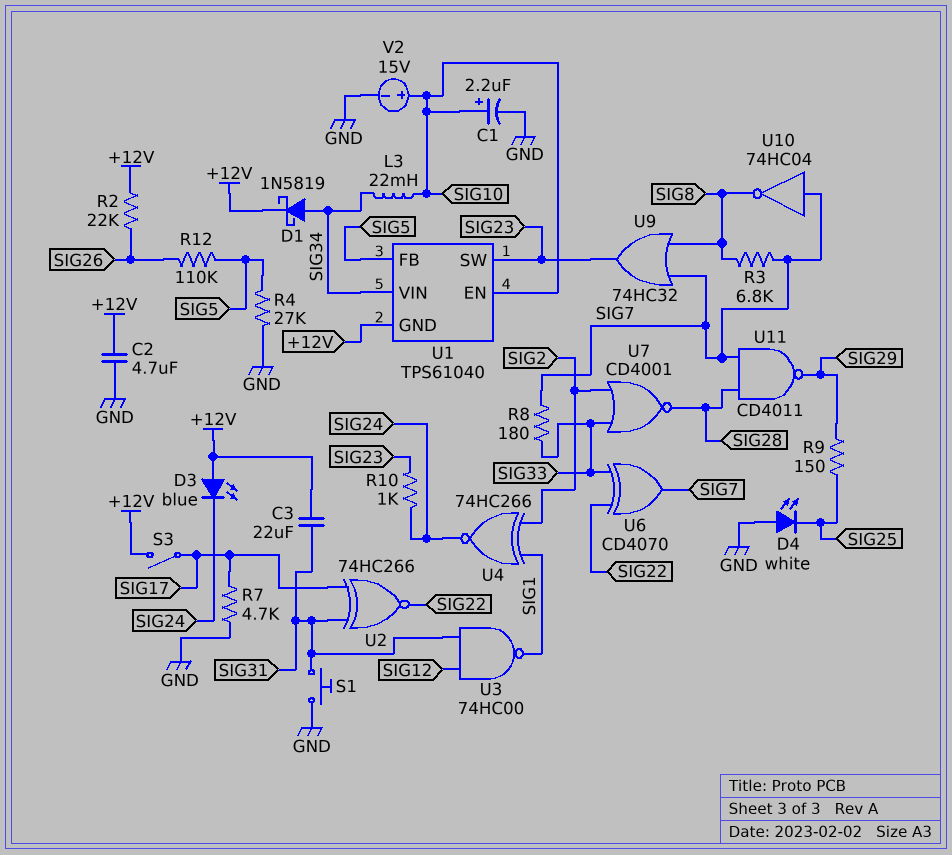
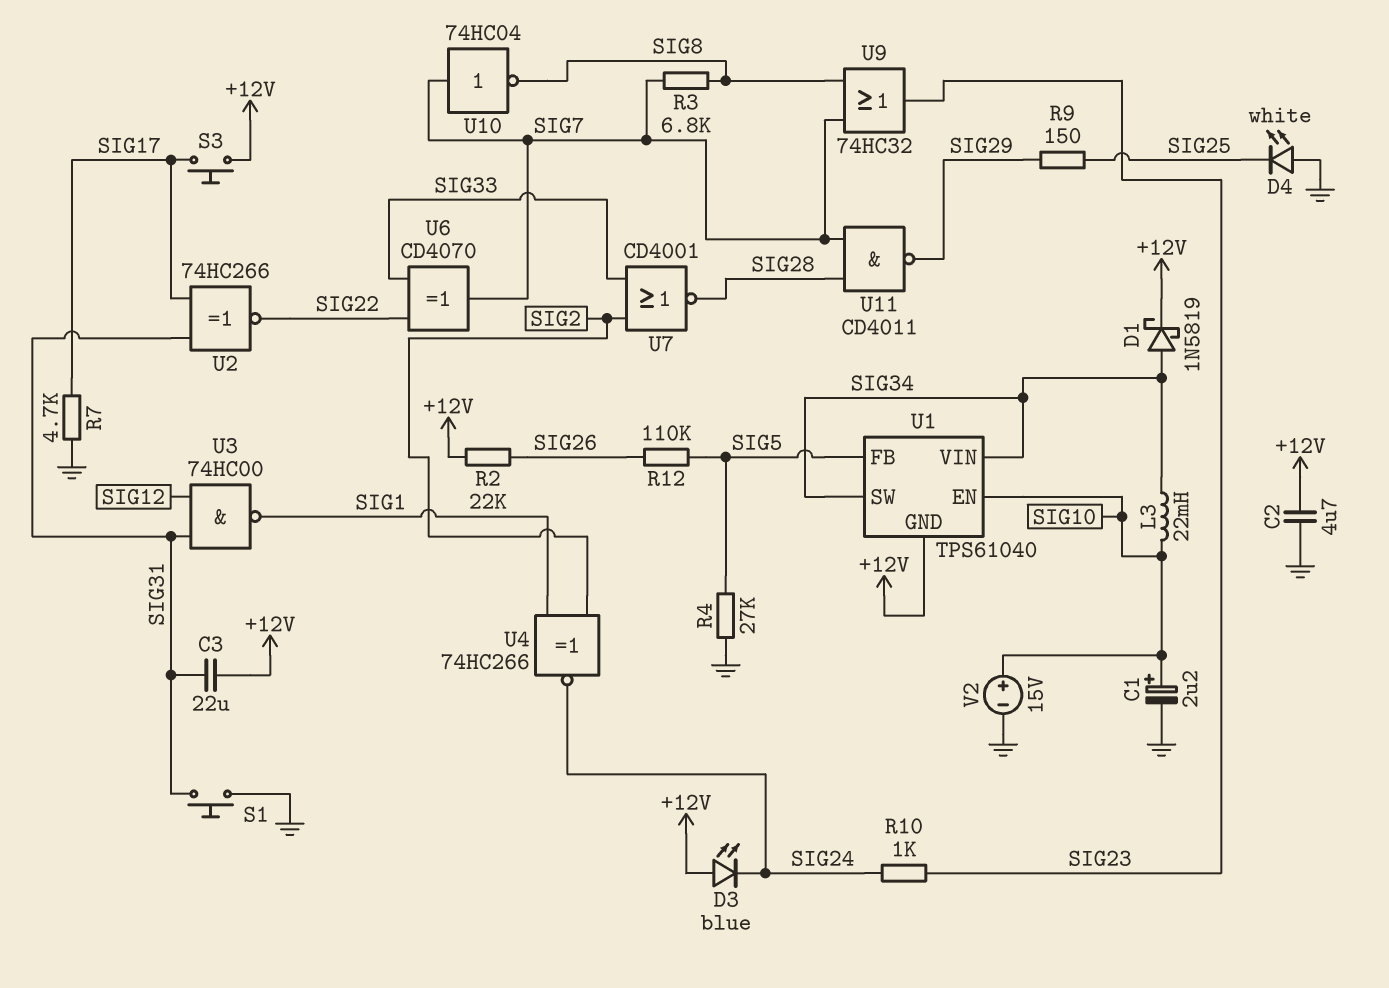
R8: 180 (SIG7, SIG33) -> none
S3: switch (+12V, SIG17) -> button (+12V, SIG17)
U1 pin SW: SIG23 -> SIG34

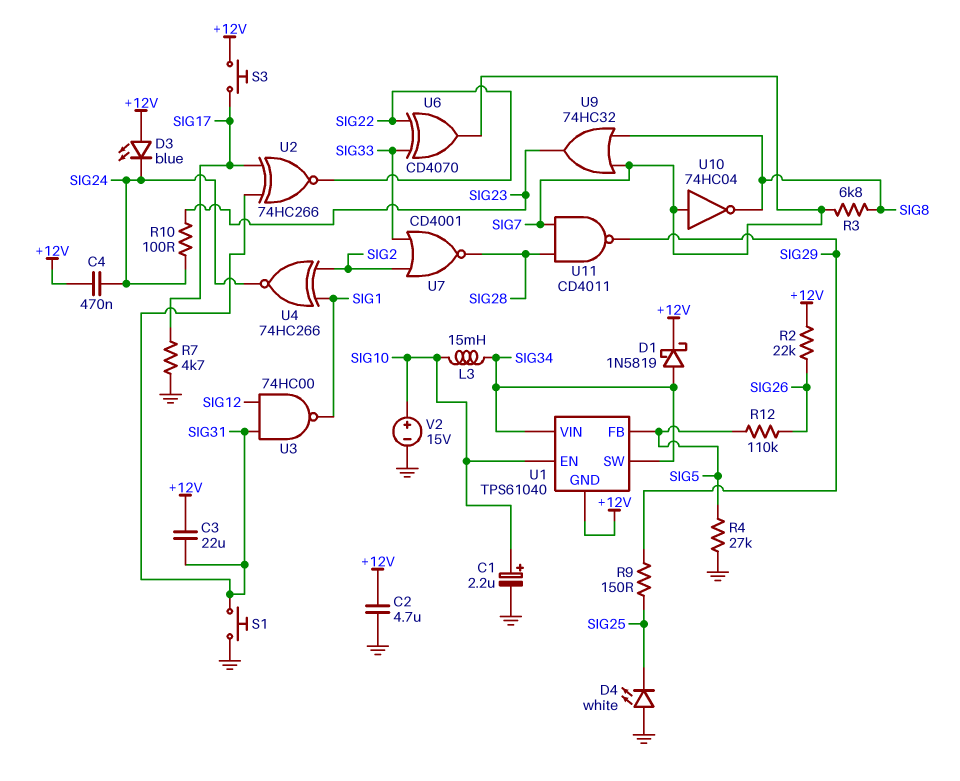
C4: none -> 470nF (+12V, SIG24)
L3: 22mH (SIG10, SIG34) -> 15mH (SIG10, SIG34)
R10: 1k (SIG23, SIG24) -> 100 (SIG23, SIG24)

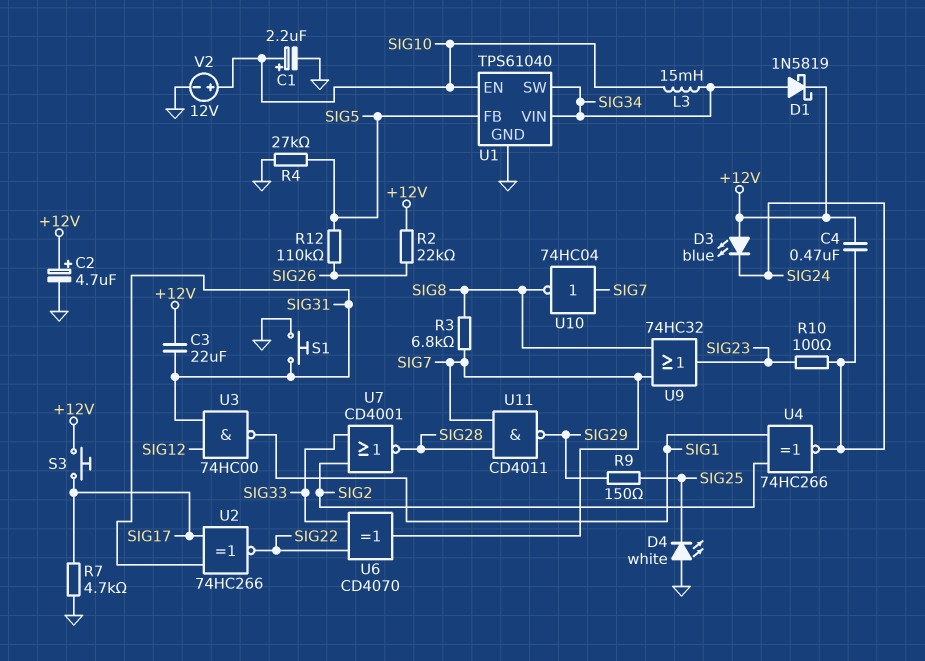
C2: 4.7uF (+12V, GND) -> 4.7uF (plus +12V, minus GND)
U1 pin GND: +12V -> GND
V2: 15V (plus SIG10, minus GND) -> 12V (plus SIG10, minus GND)

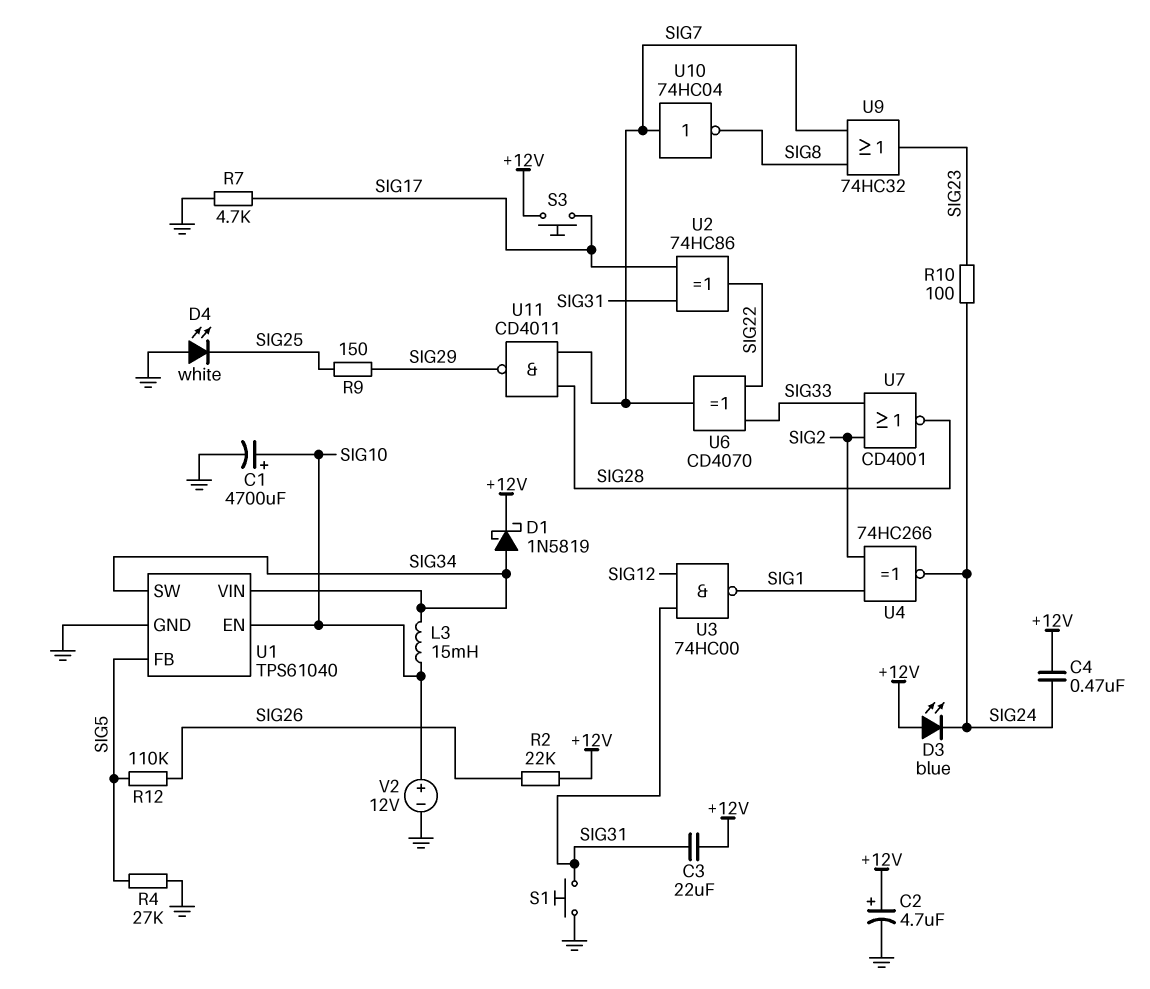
C1: 2.2uF (plus SIG10, minus GND) -> 4700uF (plus SIG10, minus GND)
R3: 6.8k (SIG7, SIG8) -> none
U2: XNOR 74HC266 (in SIG17, in SIG31, out SIG22) -> XOR 74HC86 (in SIG17, in SIG31, out SIG22)

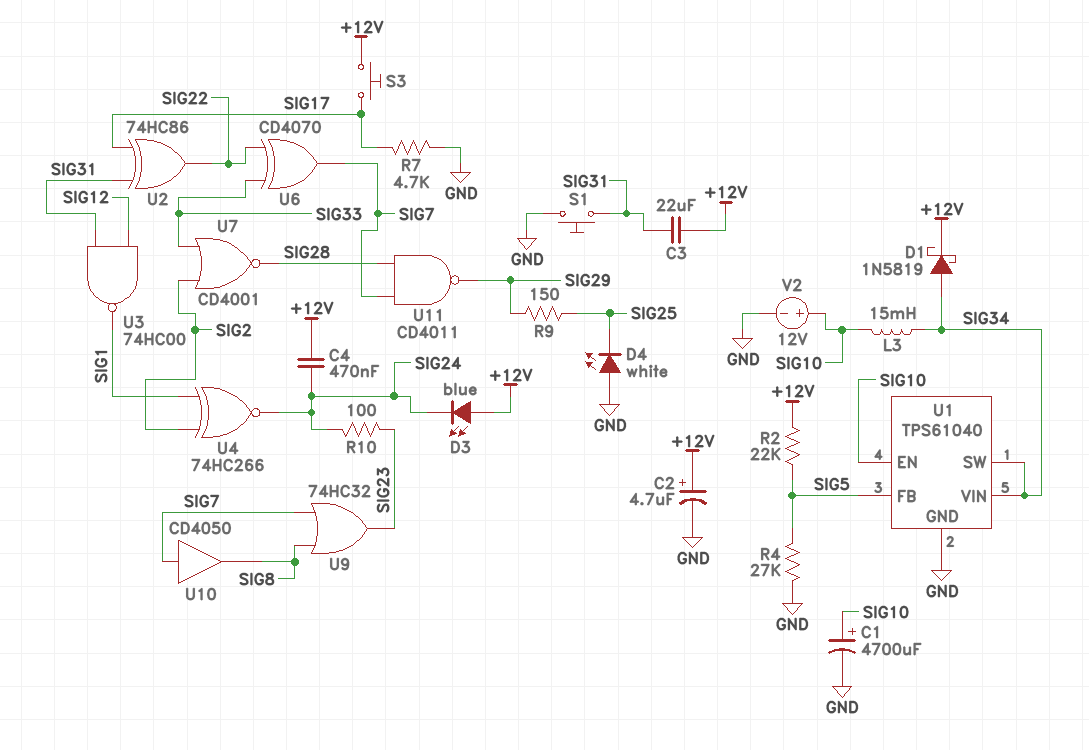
R2: 22k (+12V, SIG26) -> 22k (+12V, SIG5)
R12: 110k (SIG5, SIG26) -> none
U10: NOT 74HC04 (in SIG7, out SIG8) -> buffer CD4050 (in SIG7, out SIG8)

